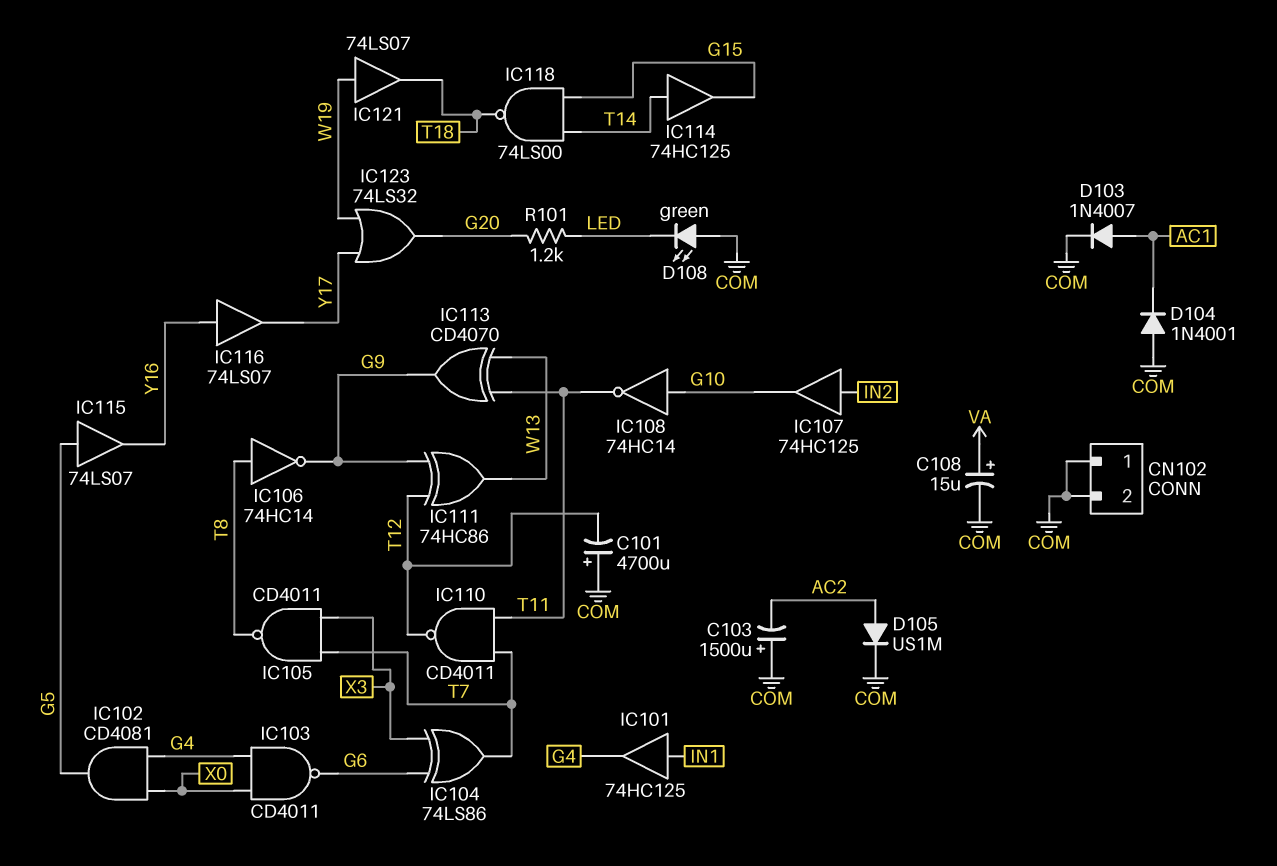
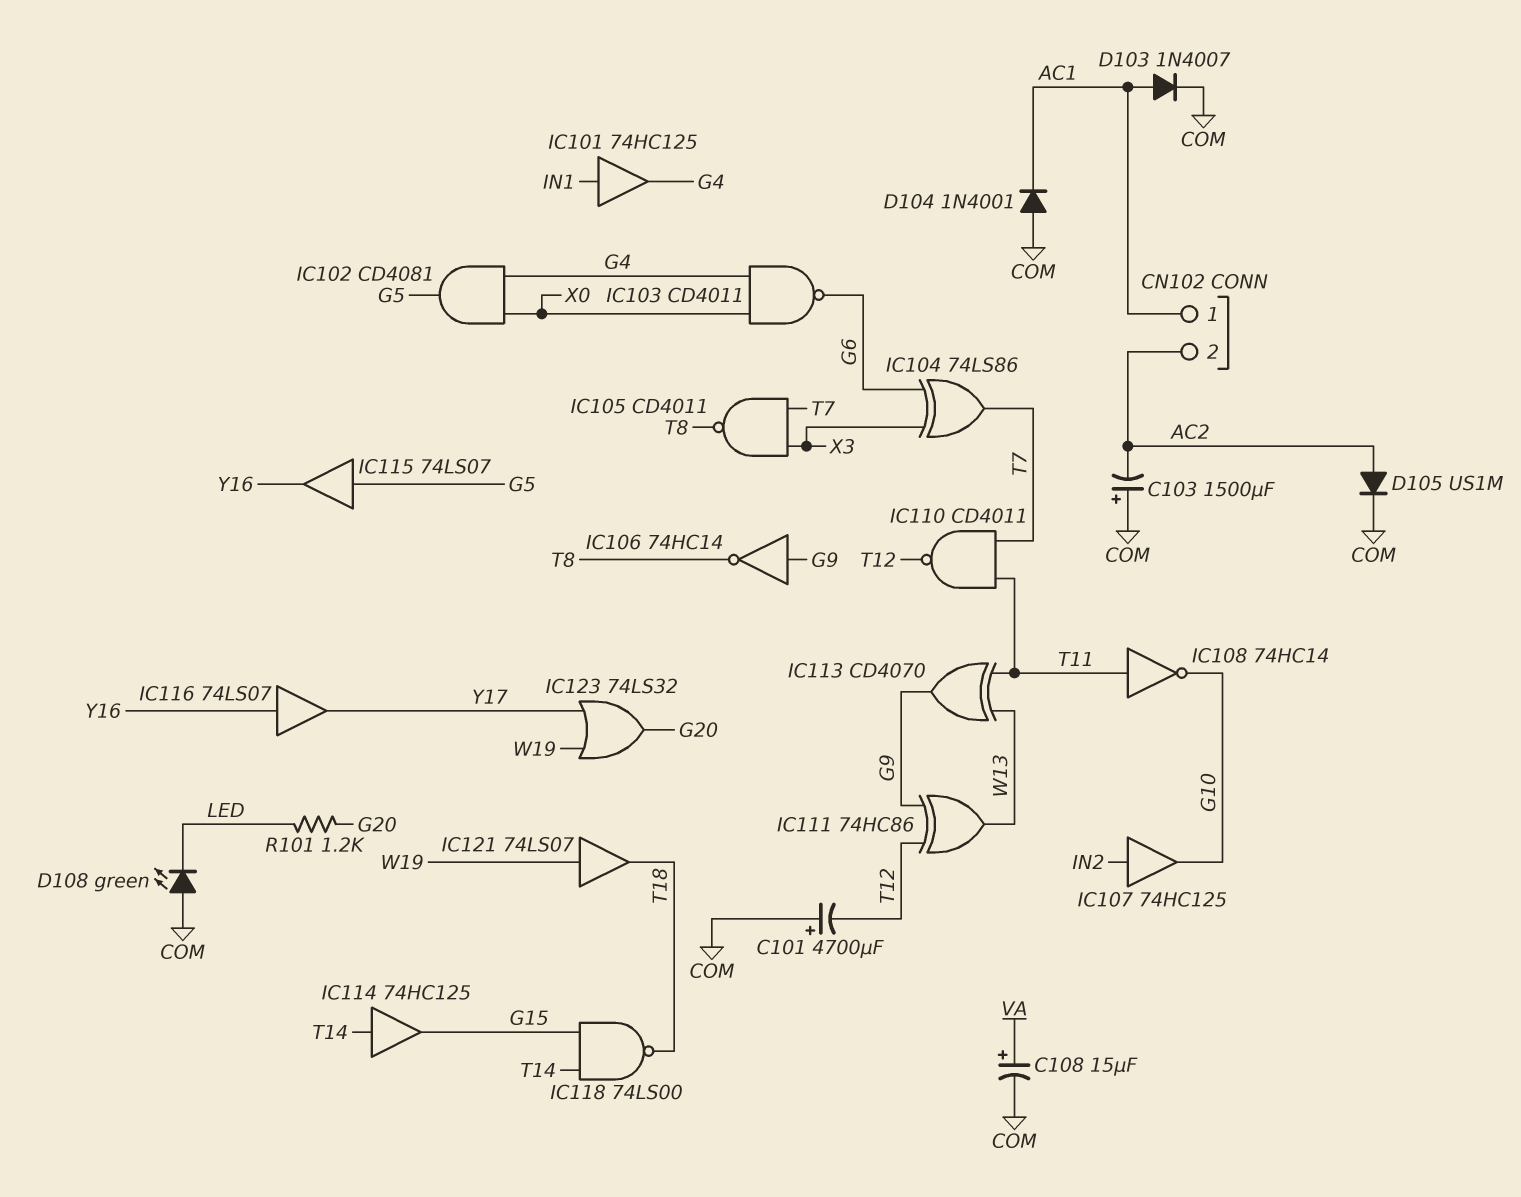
CN102 pin 1: COM -> AC1
CN102 pin 2: COM -> AC2
IC106: NOT 74HC14 (in T8, out G9) -> NOT 74HC14 (in G9, out T8)
IC108: NOT 74HC14 (in G10, out T11) -> NOT 74HC14 (in T11, out G10)

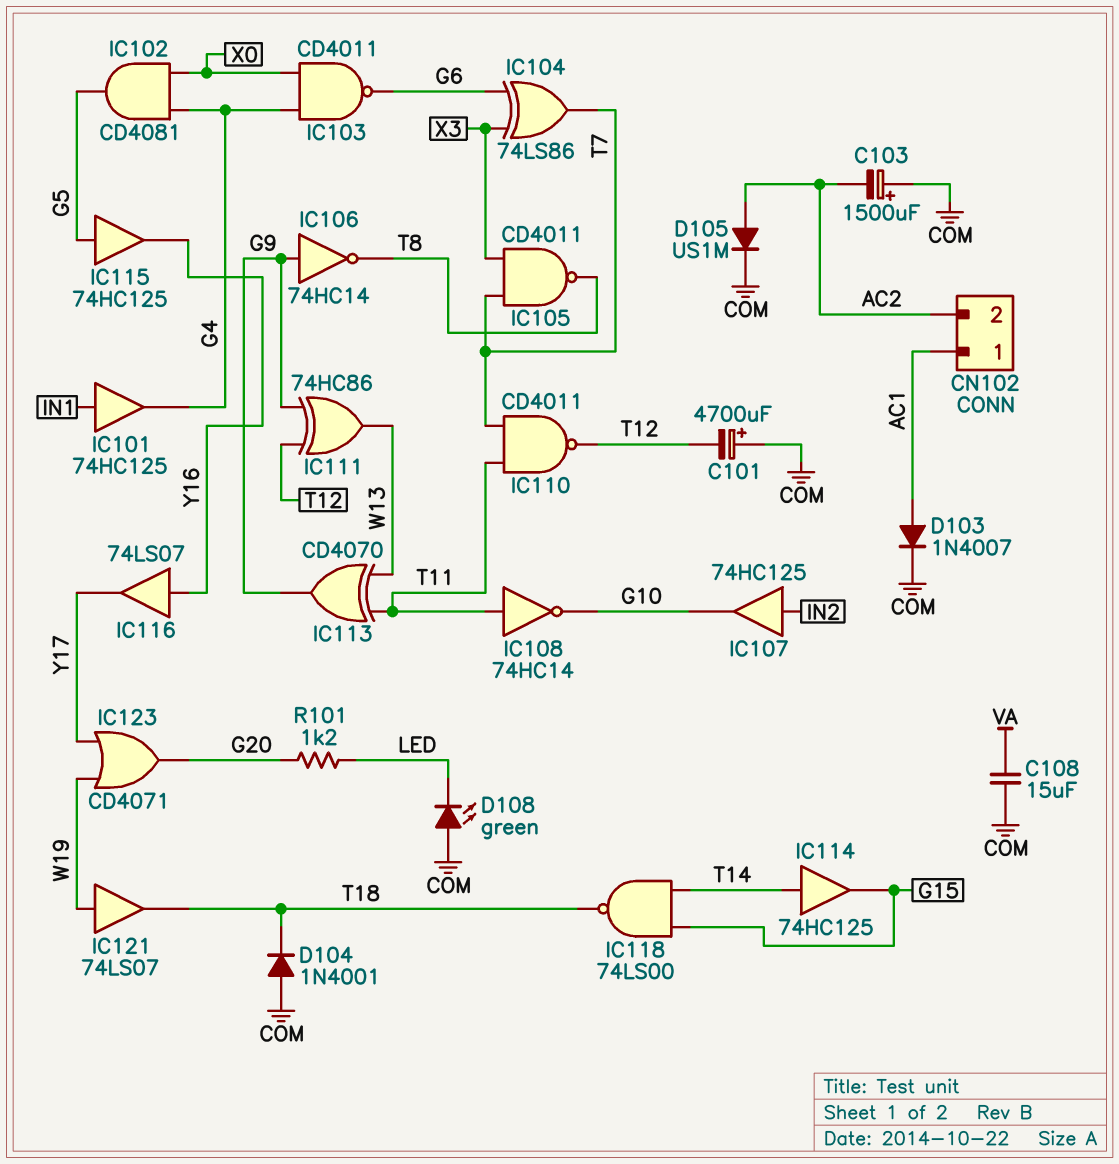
C108: 15uF (plus VA, minus COM) -> 15uF (COM, VA)
D104: diode 1N4001 (A COM, K AC1) -> diode 1N4001 (A COM, K T18)
IC115: buffer 74LS07 (in G5, out Y16) -> buffer 74HC125 (in G5, out Y16)
IC123: OR 74LS32 (in W19, in Y17, out G20) -> OR CD4071 (in W19, in Y17, out G20)

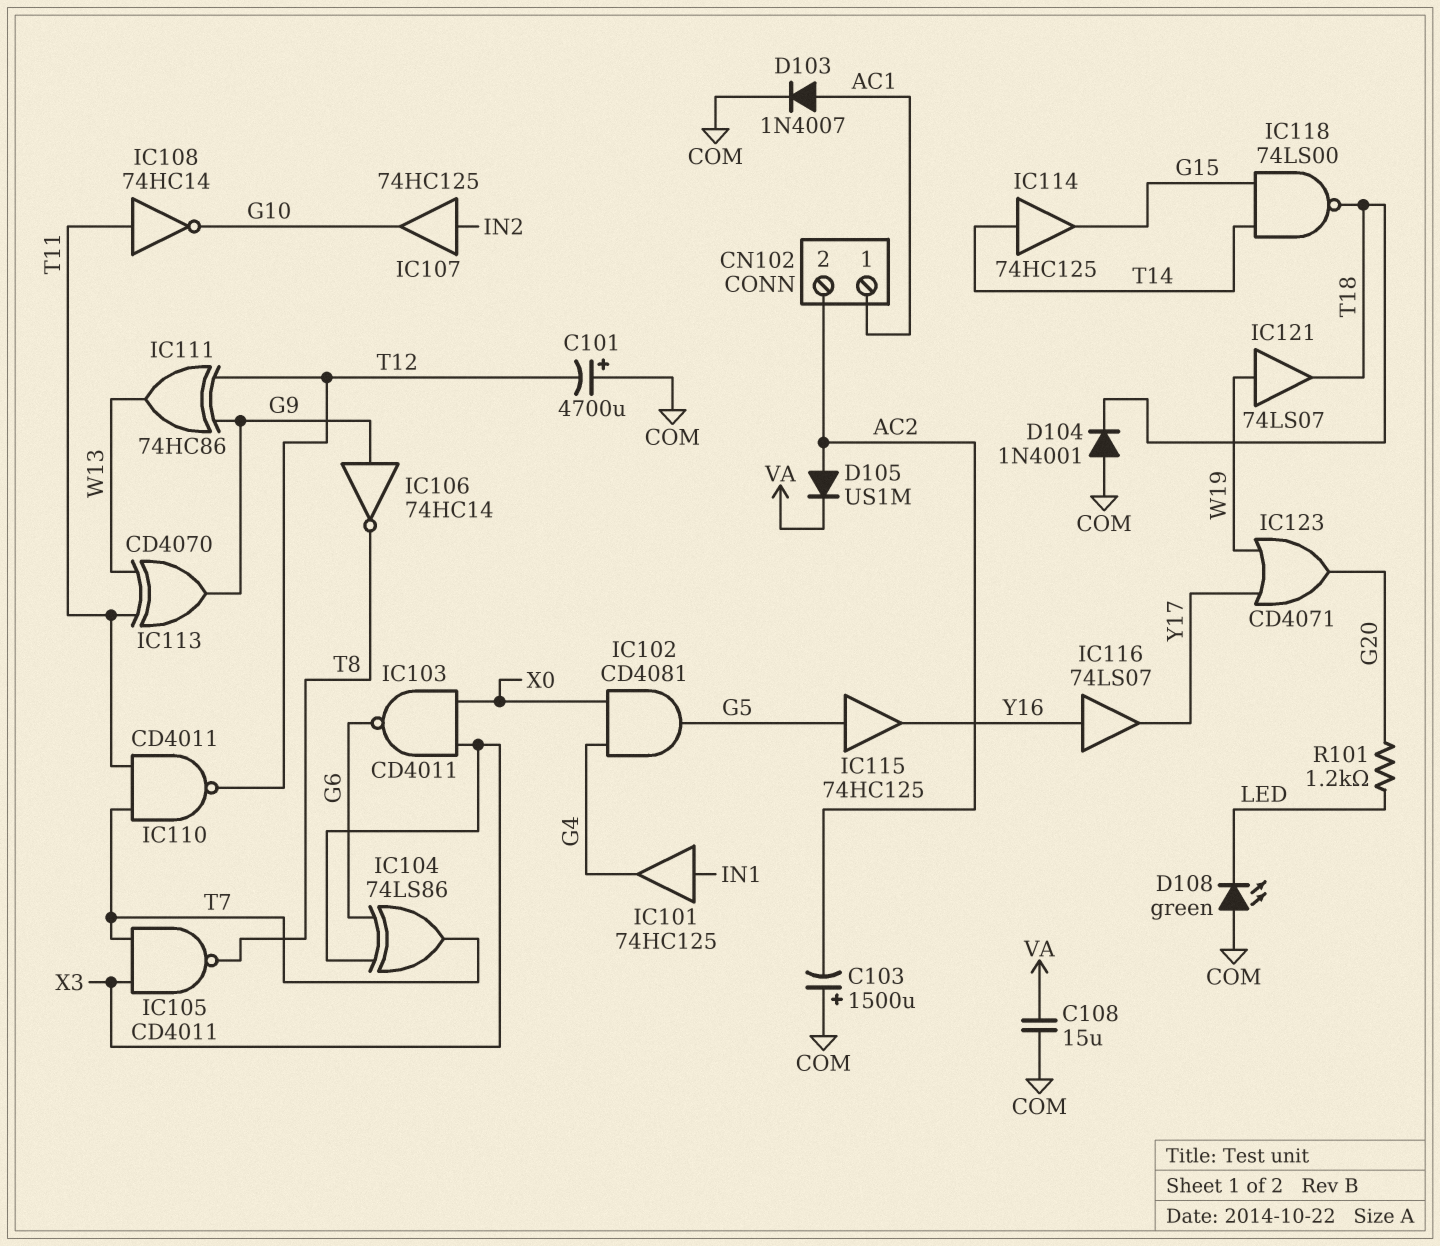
D105: diode US1M (A AC2, K COM) -> diode US1M (A AC2, K VA)
IC103: NAND CD4011 (in G4, in X0, out G6) -> NAND CD4011 (in X0, in X3, out G6)

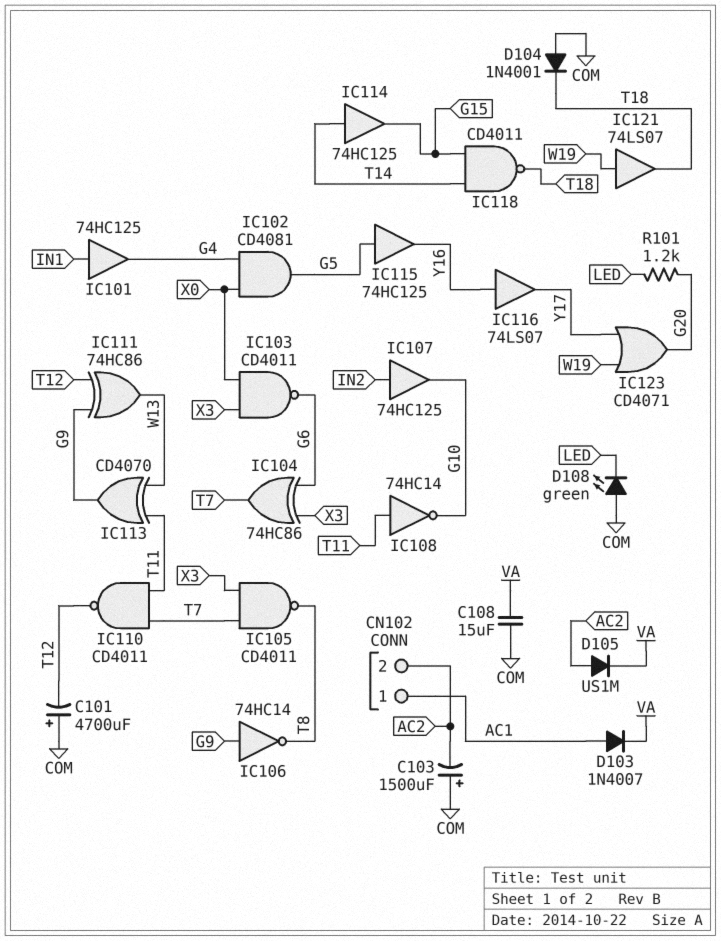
D103: diode 1N4007 (A AC1, K COM) -> diode 1N4007 (A AC1, K VA)
IC104: XOR 74LS86 (in G6, in X3, out T7) -> XOR 74HC86 (in G6, in X3, out T7)
IC118: NAND 74LS00 (in G15, in T14, out T18) -> NAND CD4011 (in G15, in T14, out T18)

